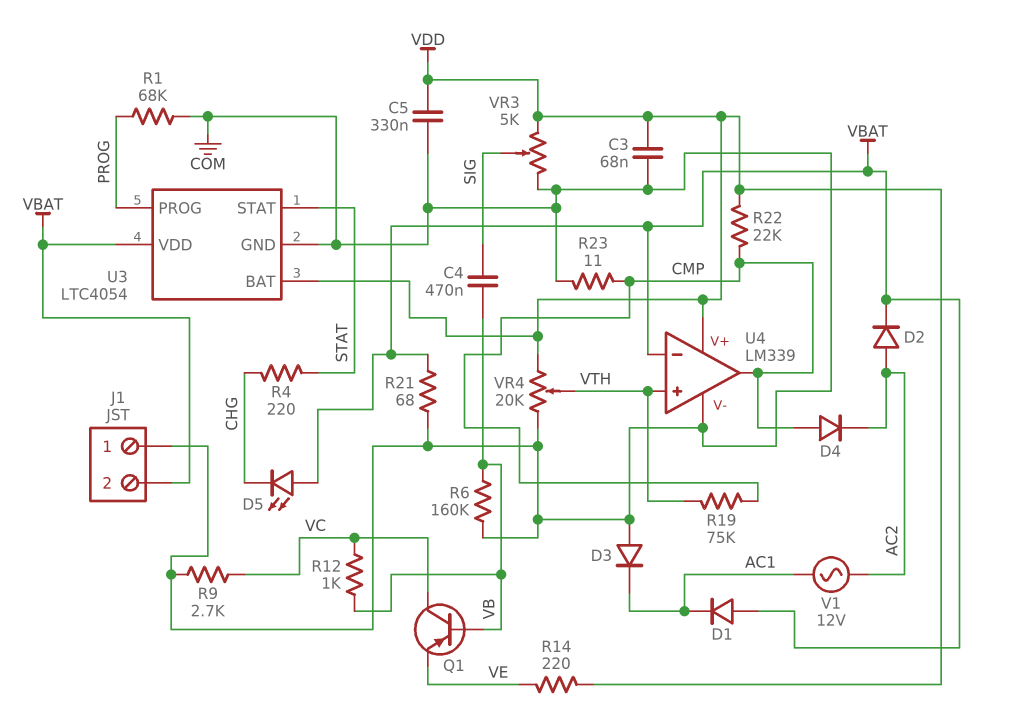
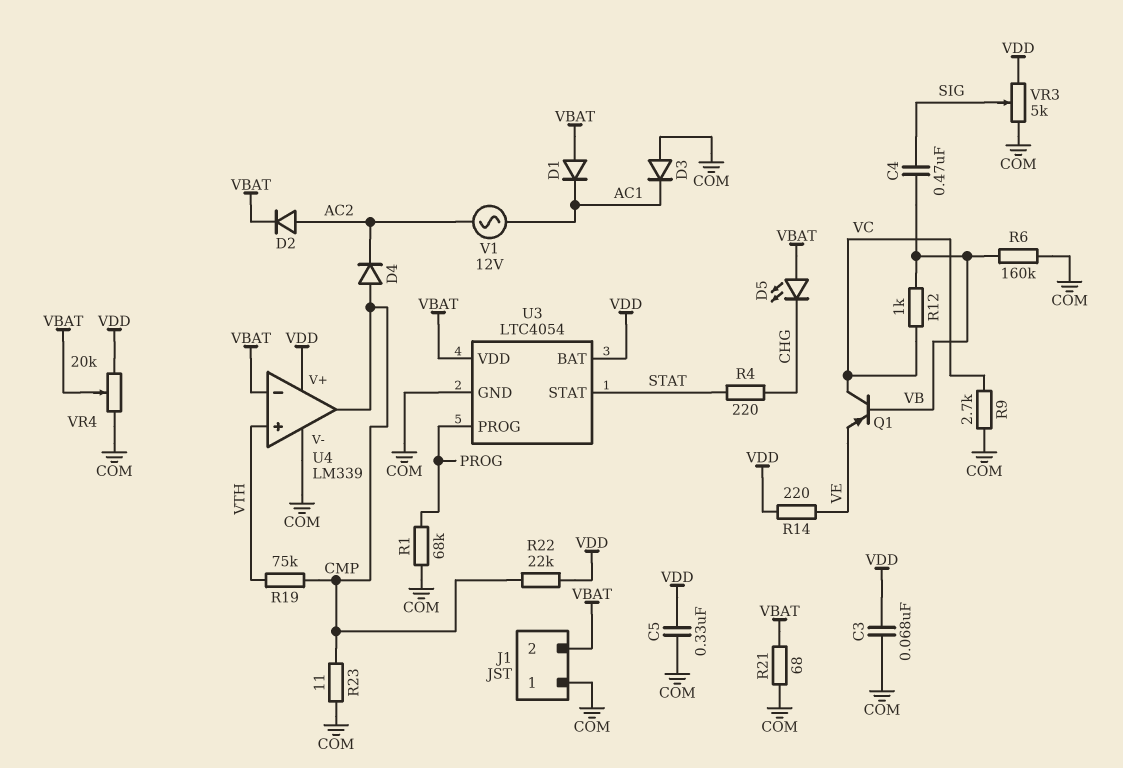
VR4: 20k (COM, VDD, wiper VTH) -> 20k (COM, VDD, wiper VBAT)

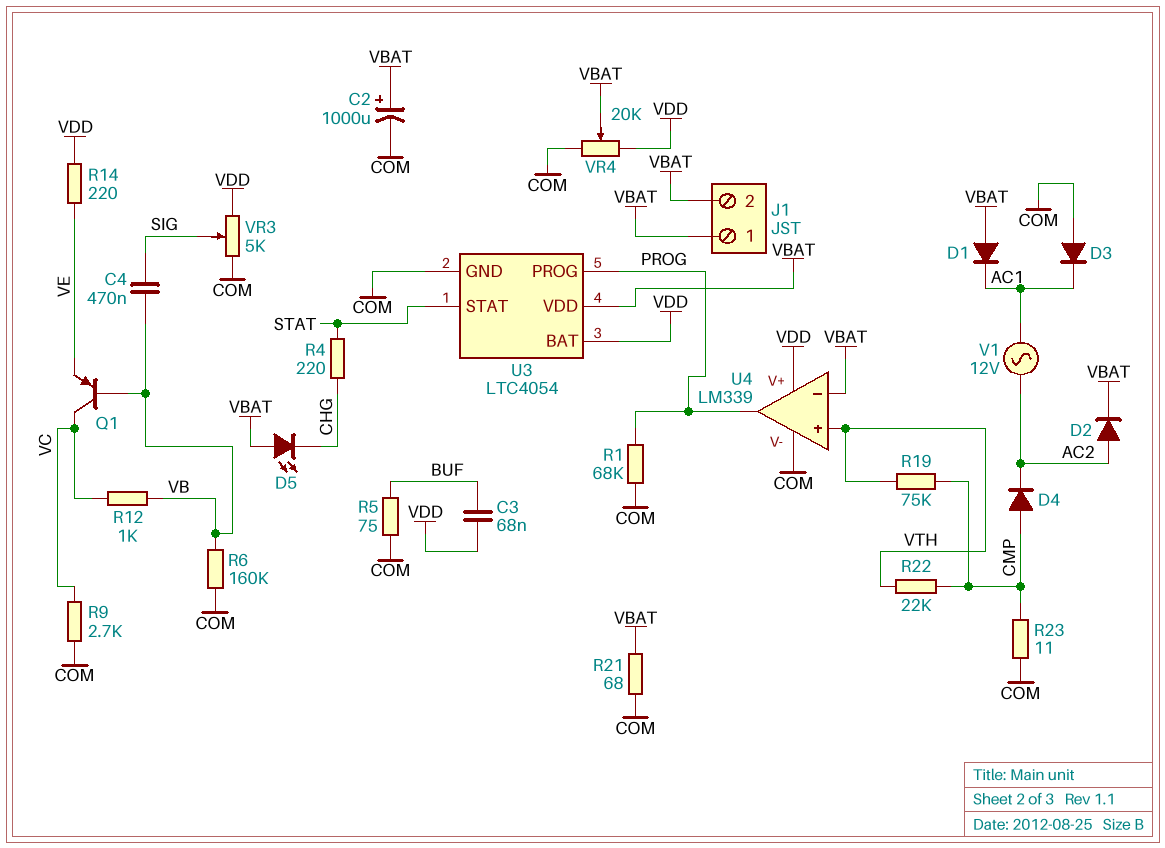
C2: none -> 1000uF (plus VBAT, minus COM)
C3: 68nF (COM, VDD) -> 68nF (BUF, VDD)
C5: 330nF (COM, VDD) -> none
J1 pin 1: COM -> VBAT
R5: none -> 75 (BUF, COM)
R22: 22k (CMP, VDD) -> 22k (CMP, VTH)
U4 pin out: CMP -> PROG

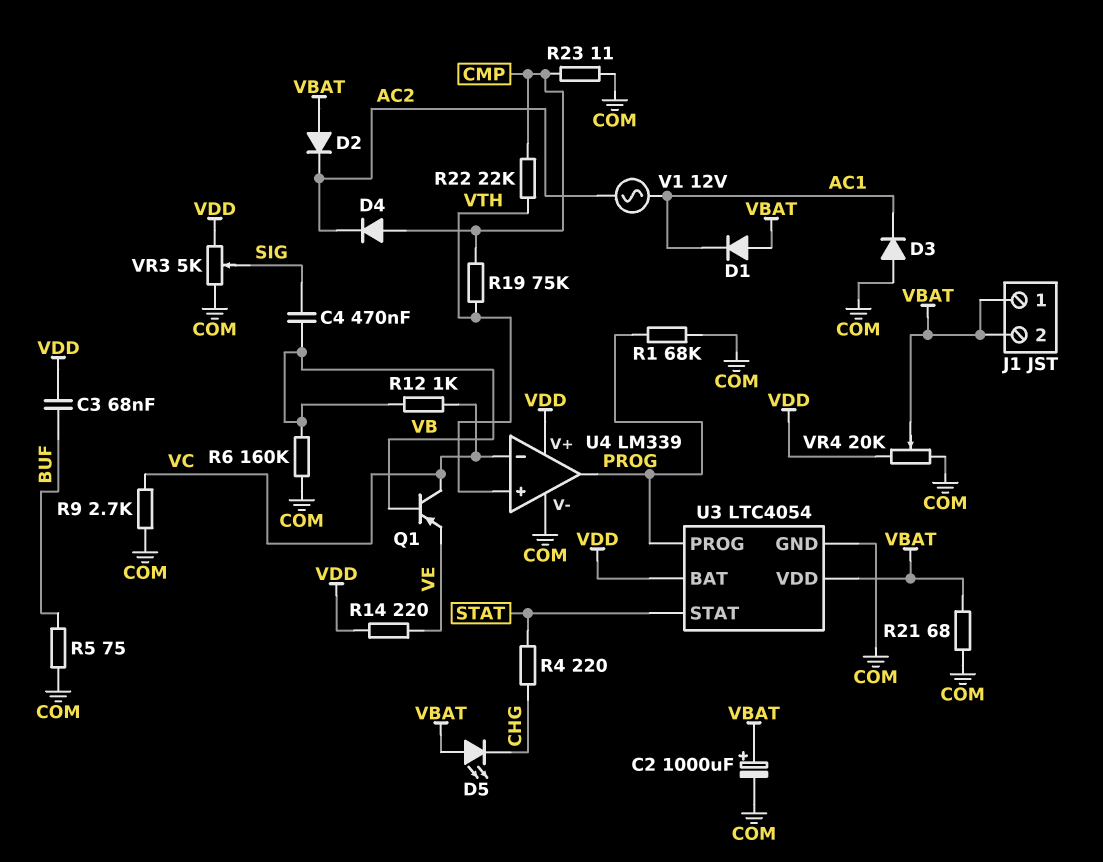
D2: diode (A AC2, K VBAT) -> diode (A VBAT, K AC2)
U4 pin in-: VBAT -> VC

